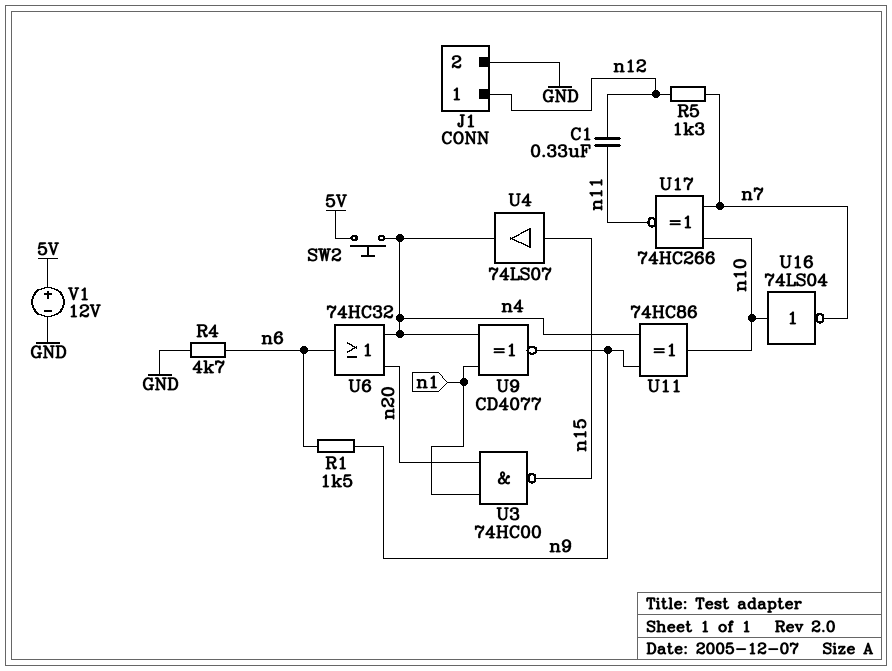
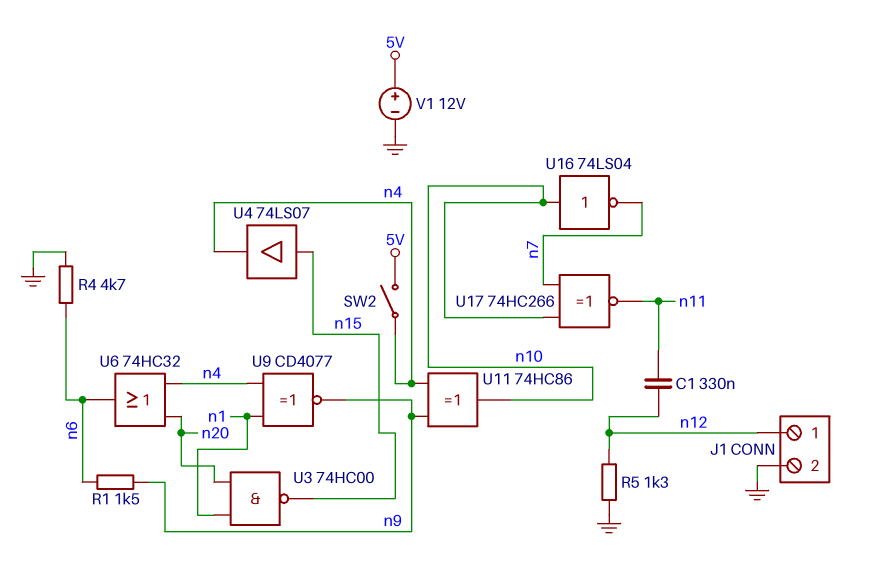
R5: 1.3k (n7, n12) -> 1.3k (GND, n12)
SW2: button (5V, n4) -> switch (5V, n4)

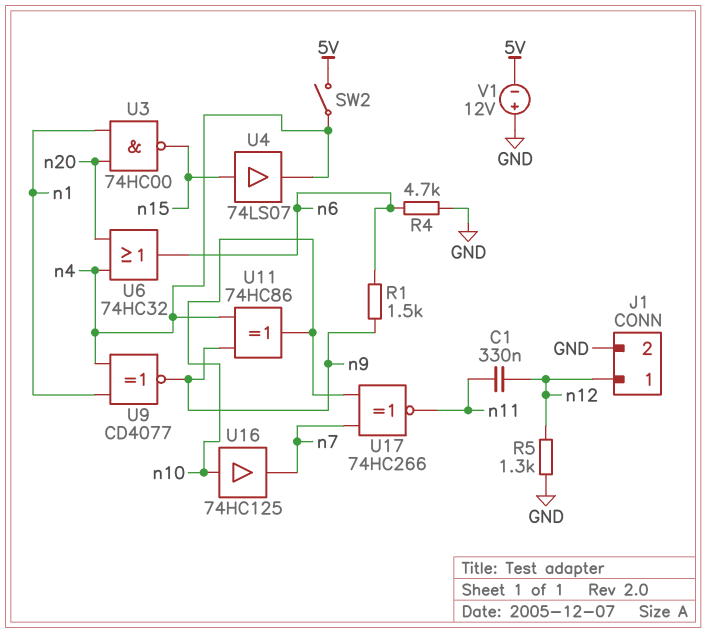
U16: NOT 74LS04 (in n10, out n7) -> buffer 74HC125 (in n10, out n7)
V1: 12V (plus 5V, minus GND) -> 12V (plus GND, minus 5V)

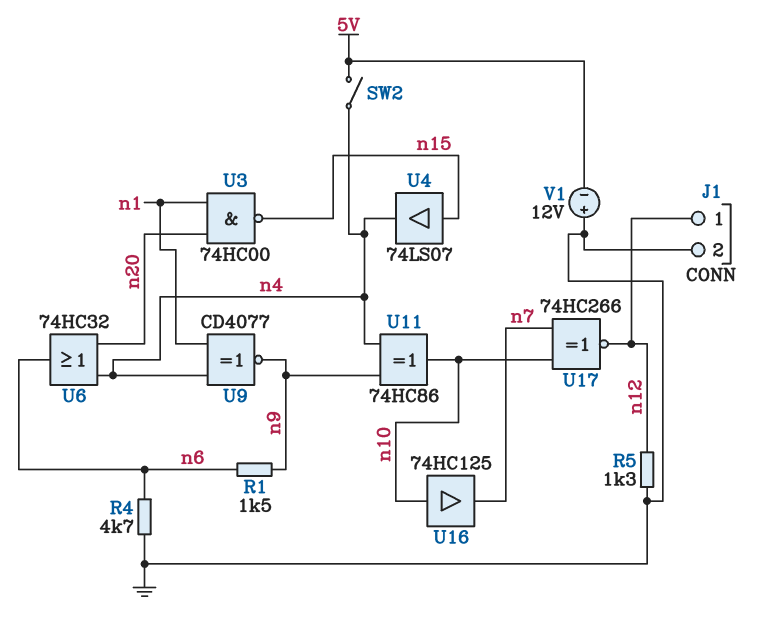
C1: 330nF (n11, n12) -> none
U17: XNOR 74HC266 (in n7, in n10, out n11) -> XNOR 74HC266 (in n7, in n10, out n12)

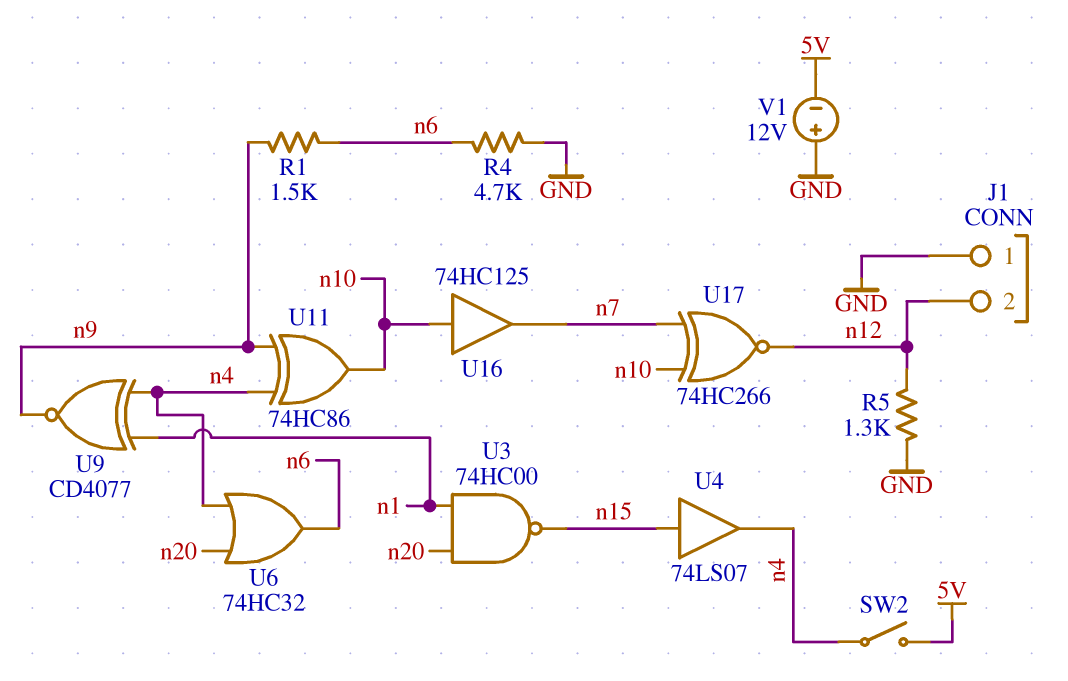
J1 pin 1: n12 -> GND
J1 pin 2: GND -> n12

